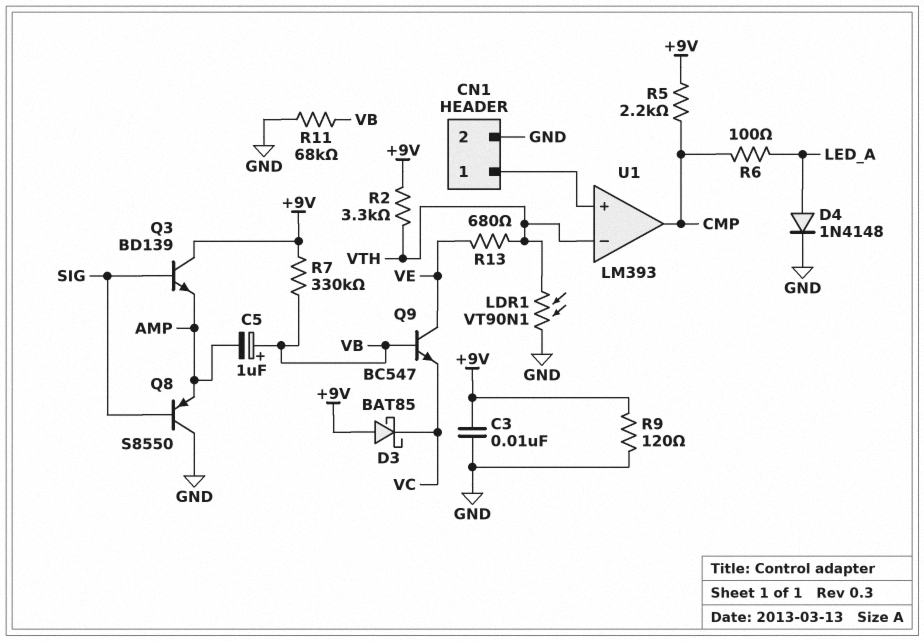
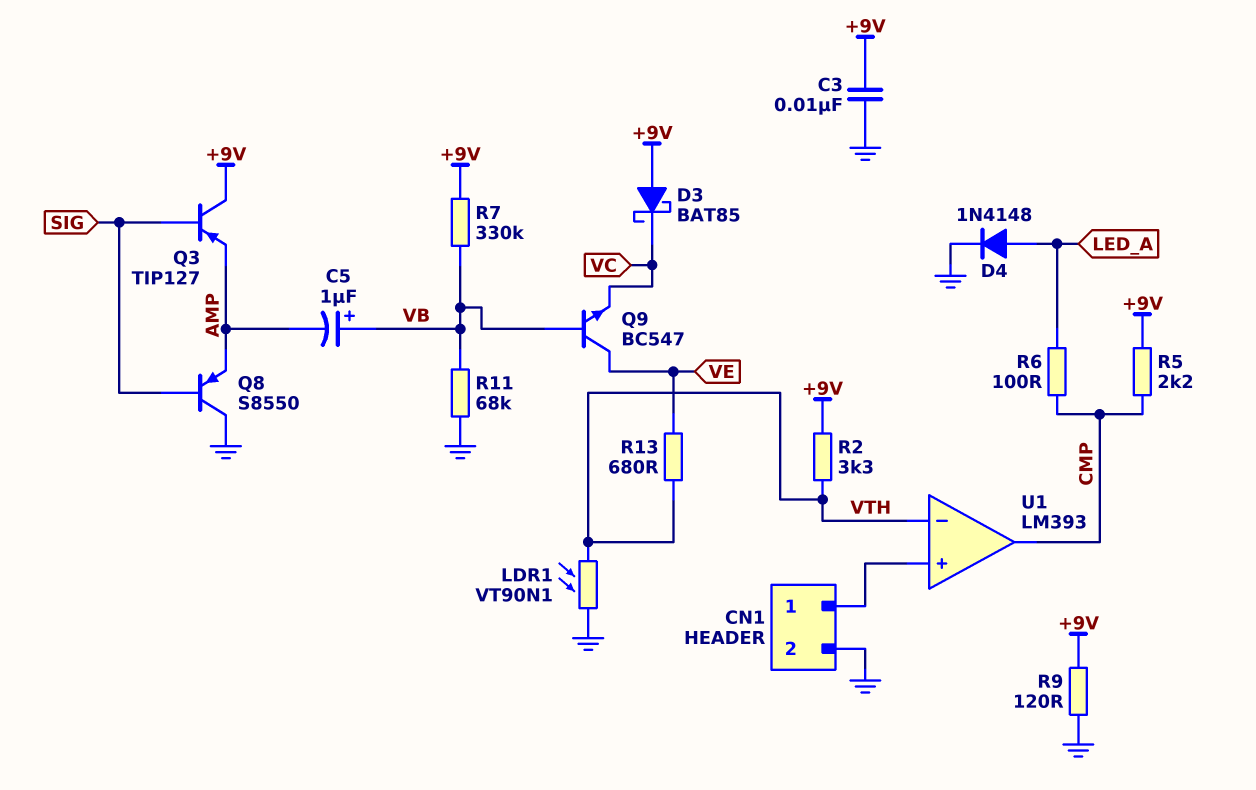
Q3: NPN BD139 (B SIG, C +9V, E AMP) -> PNP TIP127 (B SIG, C +9V, E AMP)

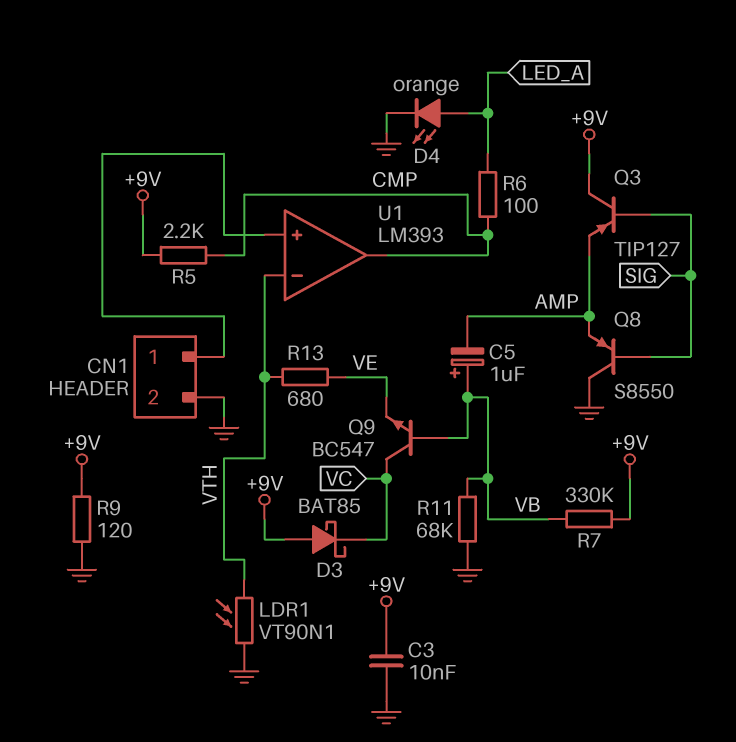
D4: diode 1N4148 (A LED_A, K GND) -> LED orange (A LED_A, K GND)
Q9: NPN BC547 (B VB, C VE, E VC) -> NPN BC547 (B VB, C VC, E VE)
R2: 3.3k (+9V, VTH) -> none

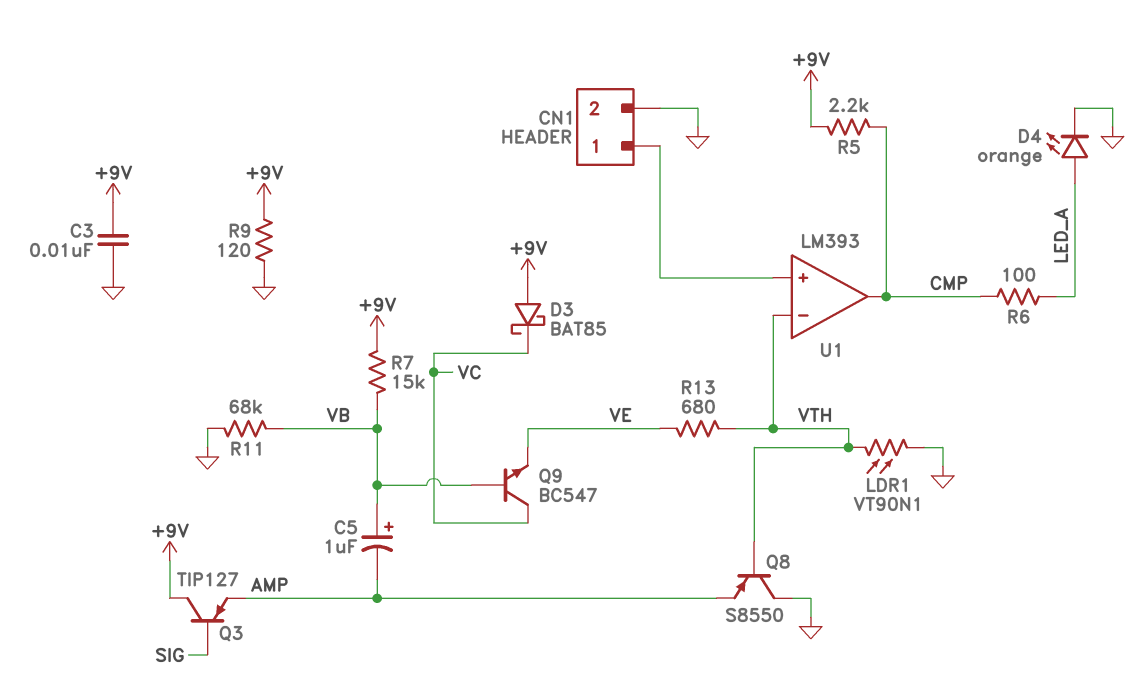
Q8: PNP S8550 (B SIG, C GND, E AMP) -> PNP S8550 (B VTH, C GND, E AMP)
R7: 330k (+9V, VB) -> 15k (+9V, VB)

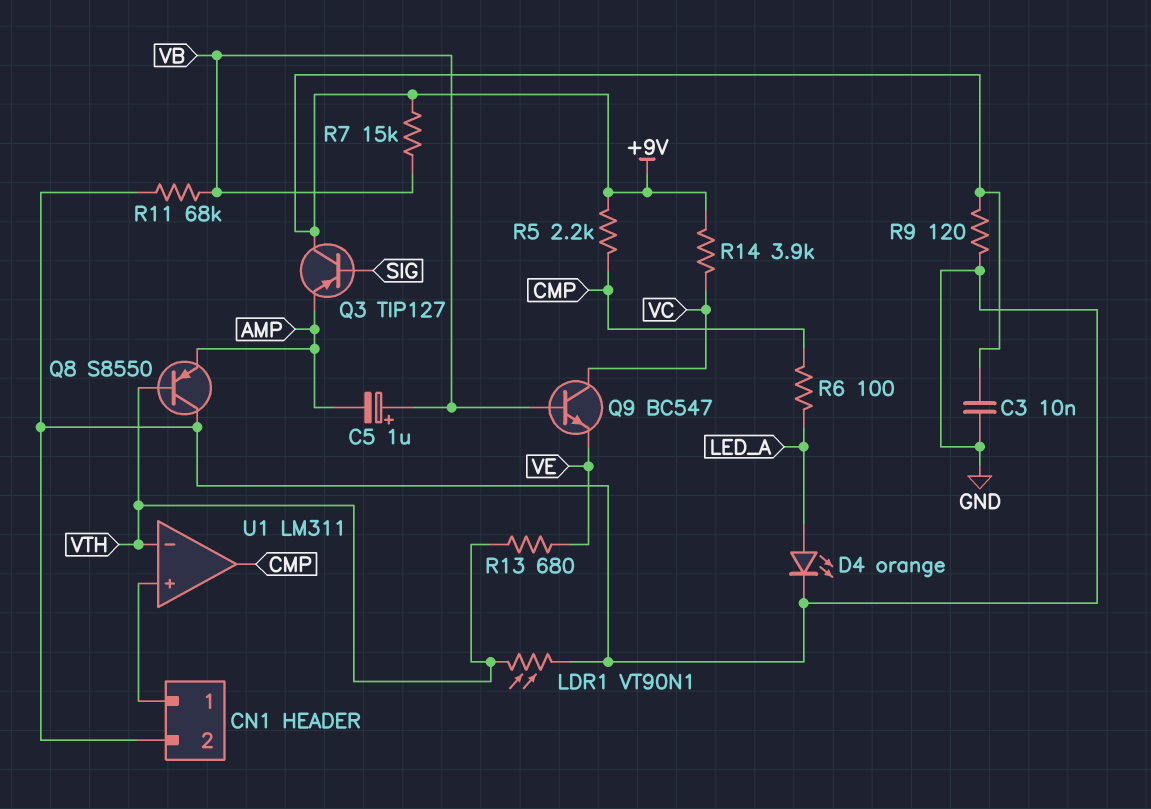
D3: schottky BAT85 (A +9V, K VC) -> none
R14: none -> 3.9k (+9V, VC)
U1: LM393 -> LM311

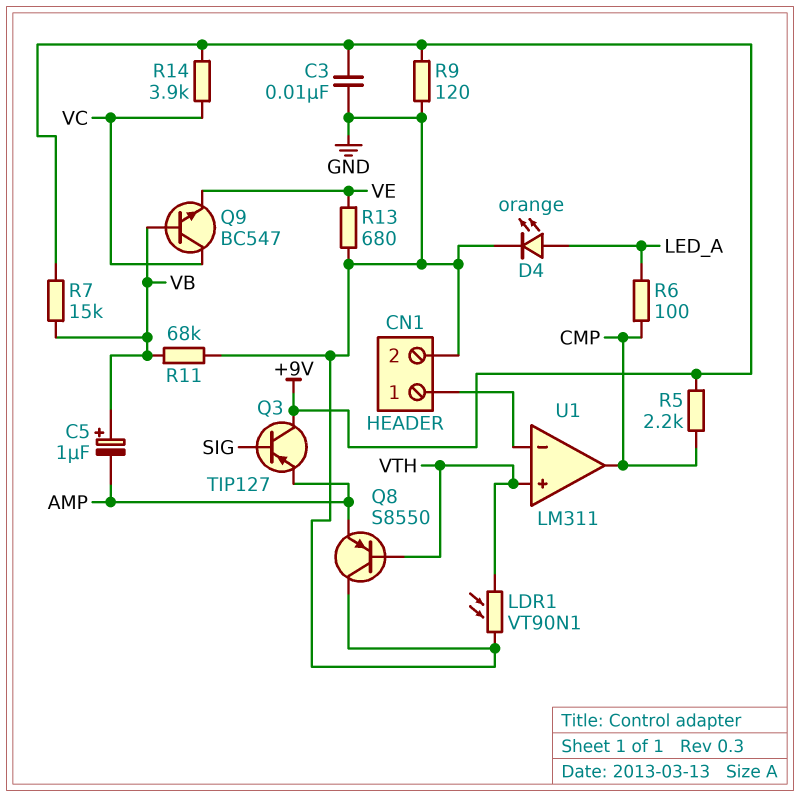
R13: 680 (VE, VTH) -> 680 (GND, VE)
U1 pin in+: CN1/1 -> VTH
U1 pin in-: VTH -> CN1/1

